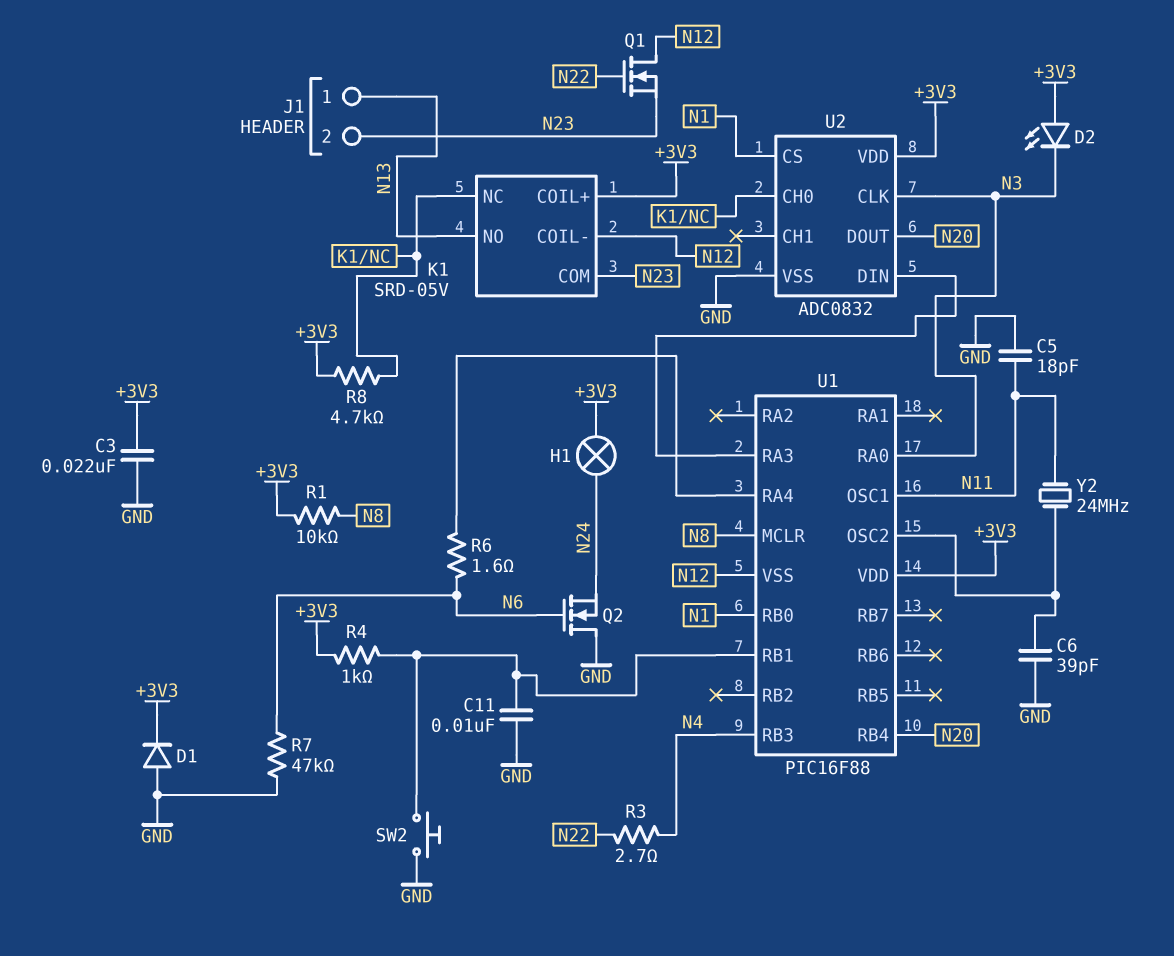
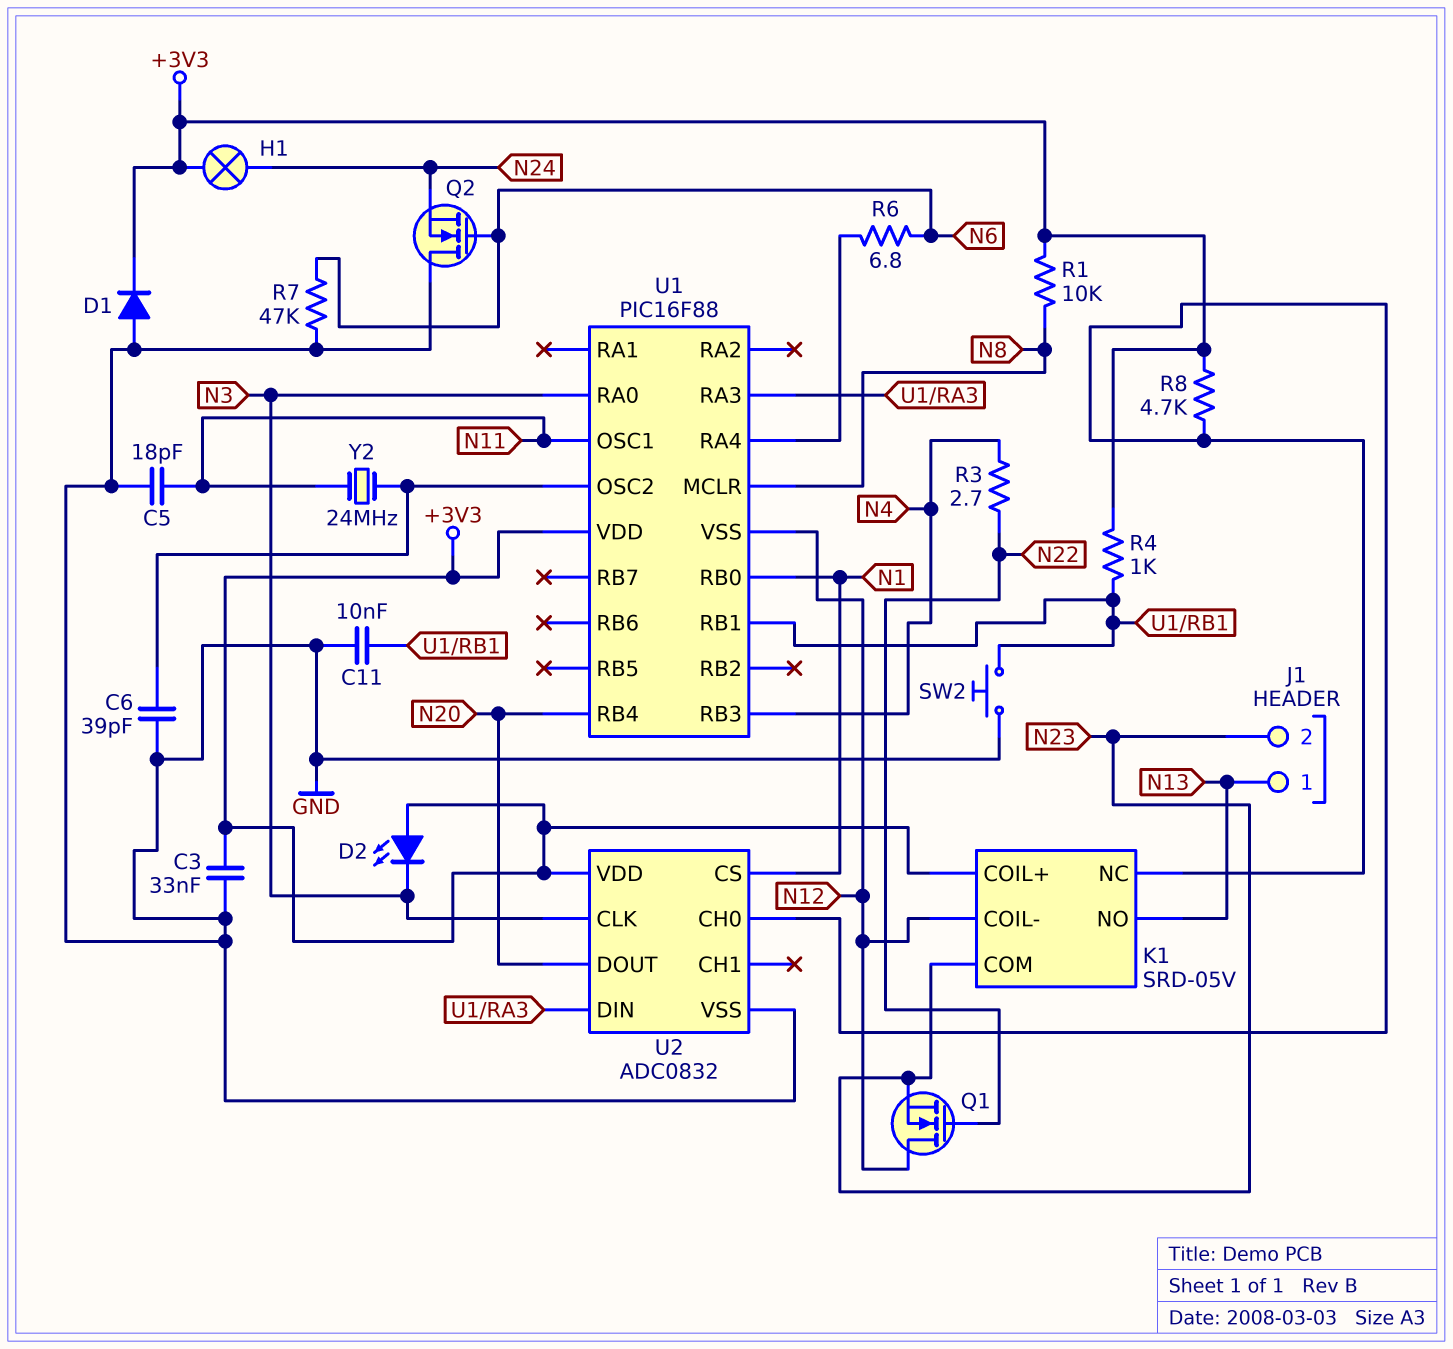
C3: 22nF (+3V3, GND) -> 33nF (+3V3, GND)
R6: 1.6 (N6, U1/RA4) -> 6.8 (N6, U1/RA4)

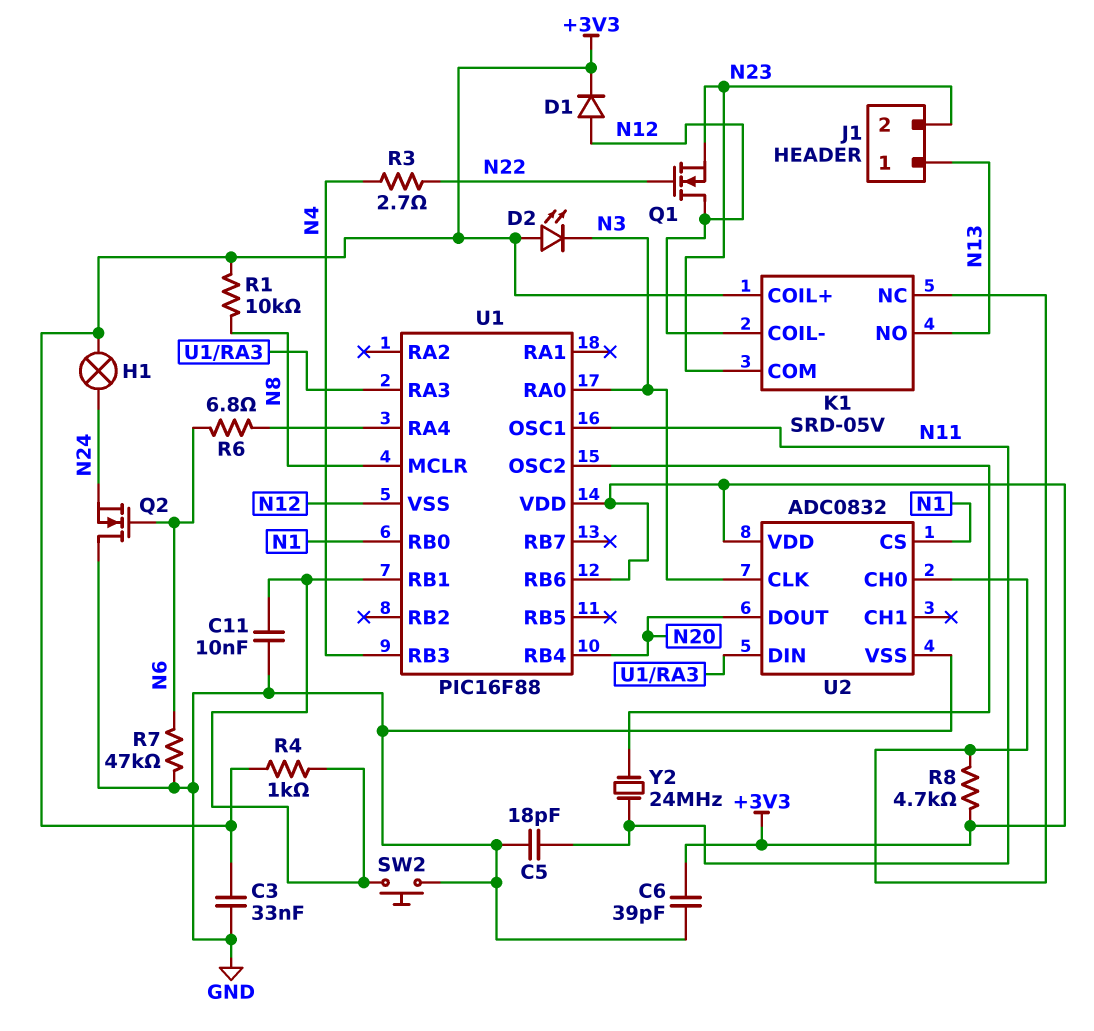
C6: 39pF (GND, U1/OSC2) -> 39pF (+3V3, GND)
D1: diode (A GND, K +3V3) -> diode (A N12, K +3V3)
U1 pin RB6: none -> +3V3

